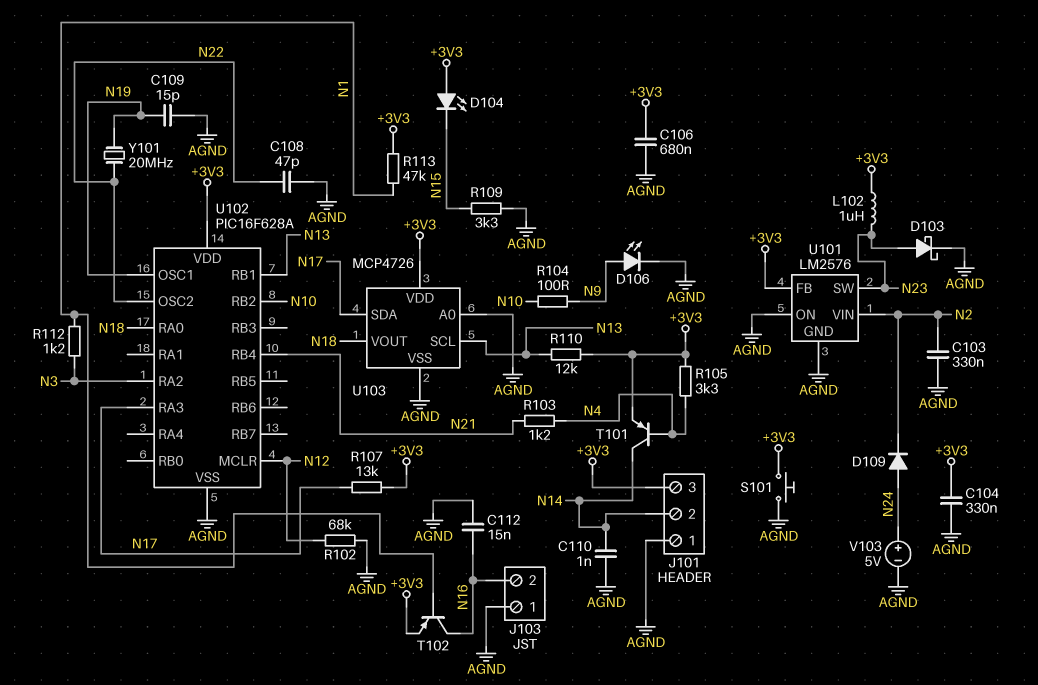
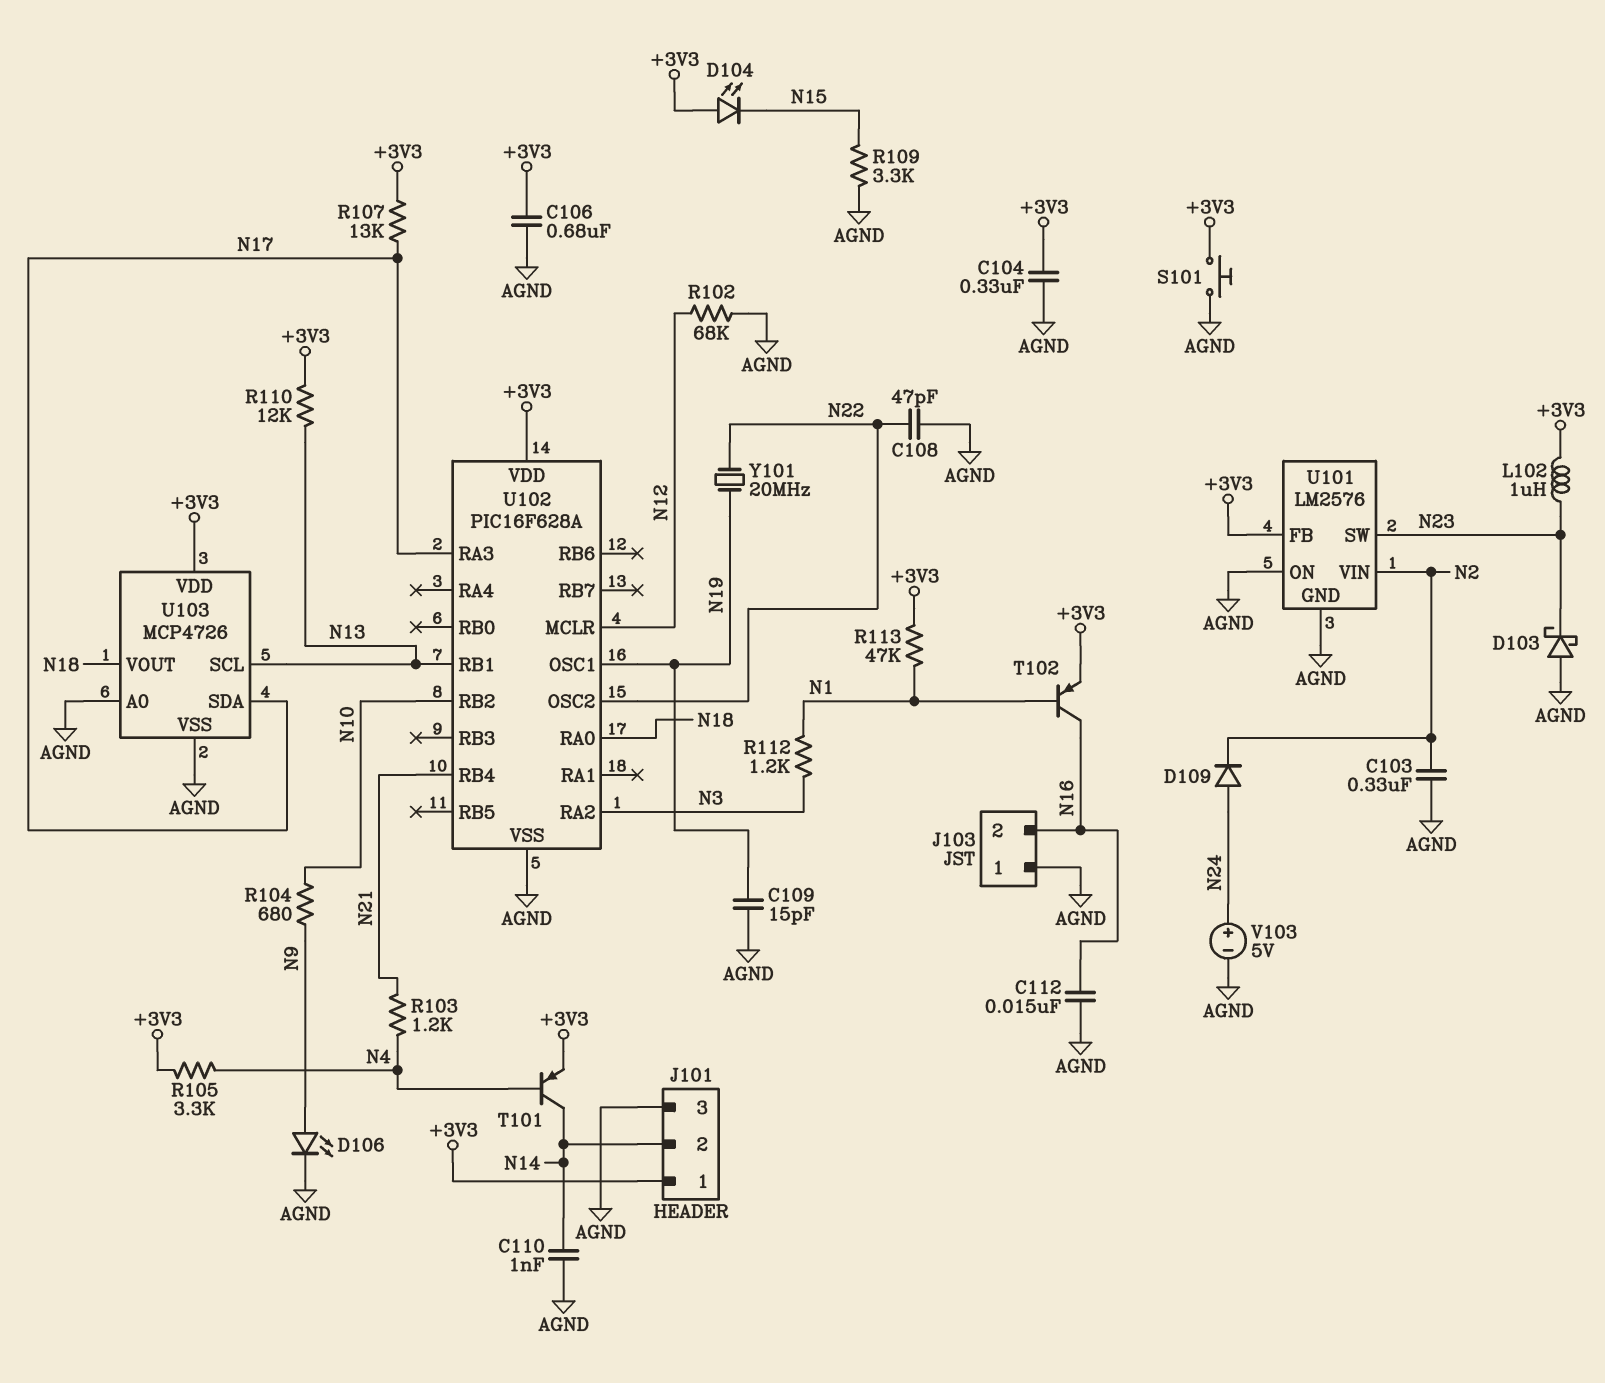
D103: schottky (A N23, K AGND) -> schottky (A AGND, K N23)
J101 pin 1: AGND -> +3V3
J101 pin 3: +3V3 -> AGND
R104: 100 (N9, N10) -> 680 (N9, N10)

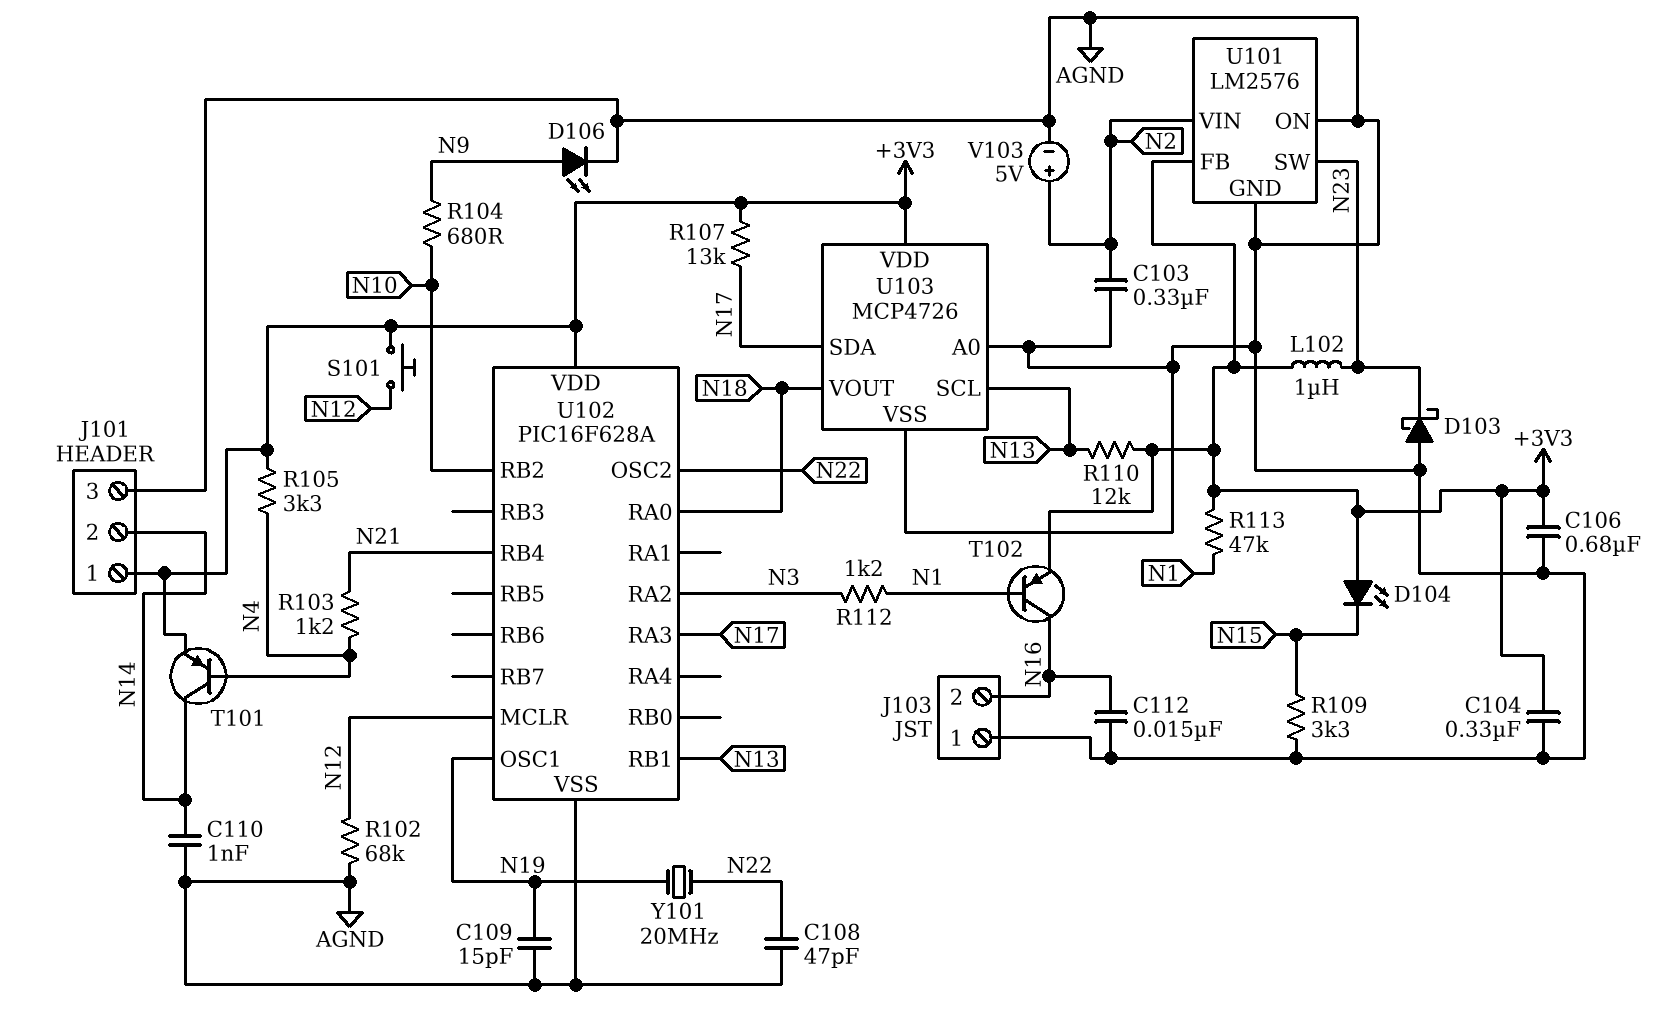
D109: diode (A N24, K N2) -> none
S101: button (+3V3, AGND) -> button (+3V3, N12)
V103: 5V (plus N24, minus AGND) -> 5V (plus N2, minus AGND)

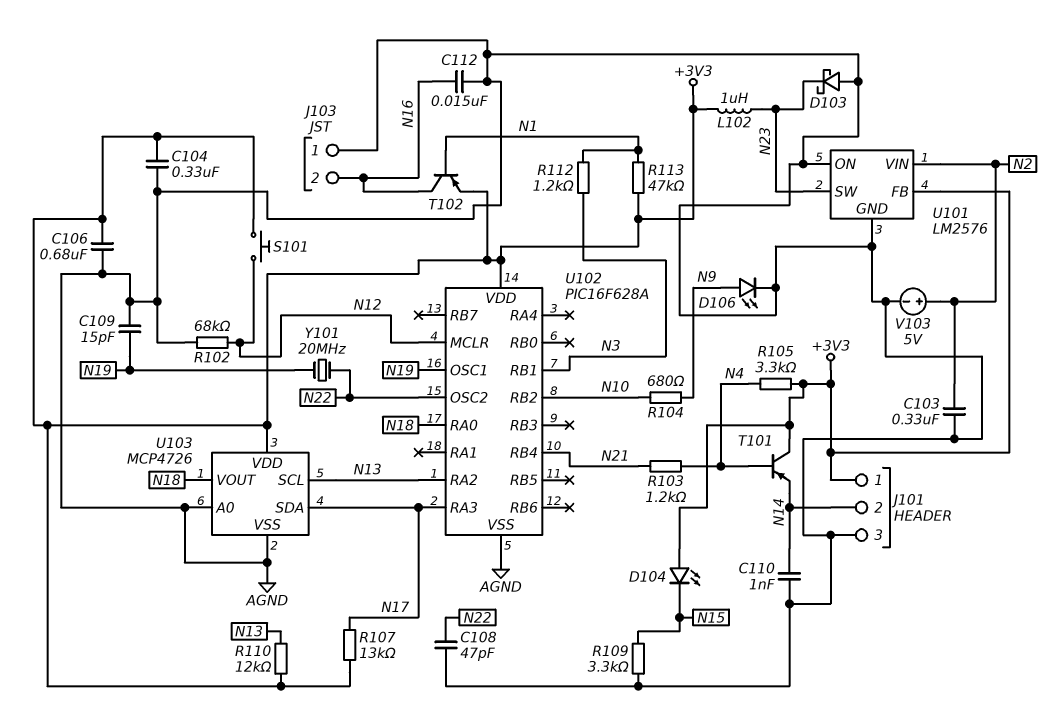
T101: PNP (B N4, C N14, E +3V3) -> PNP (B N4, C +3V3, E N14)
U102 pin RA2: N3 -> N13
U102 pin RB1: N13 -> N3

